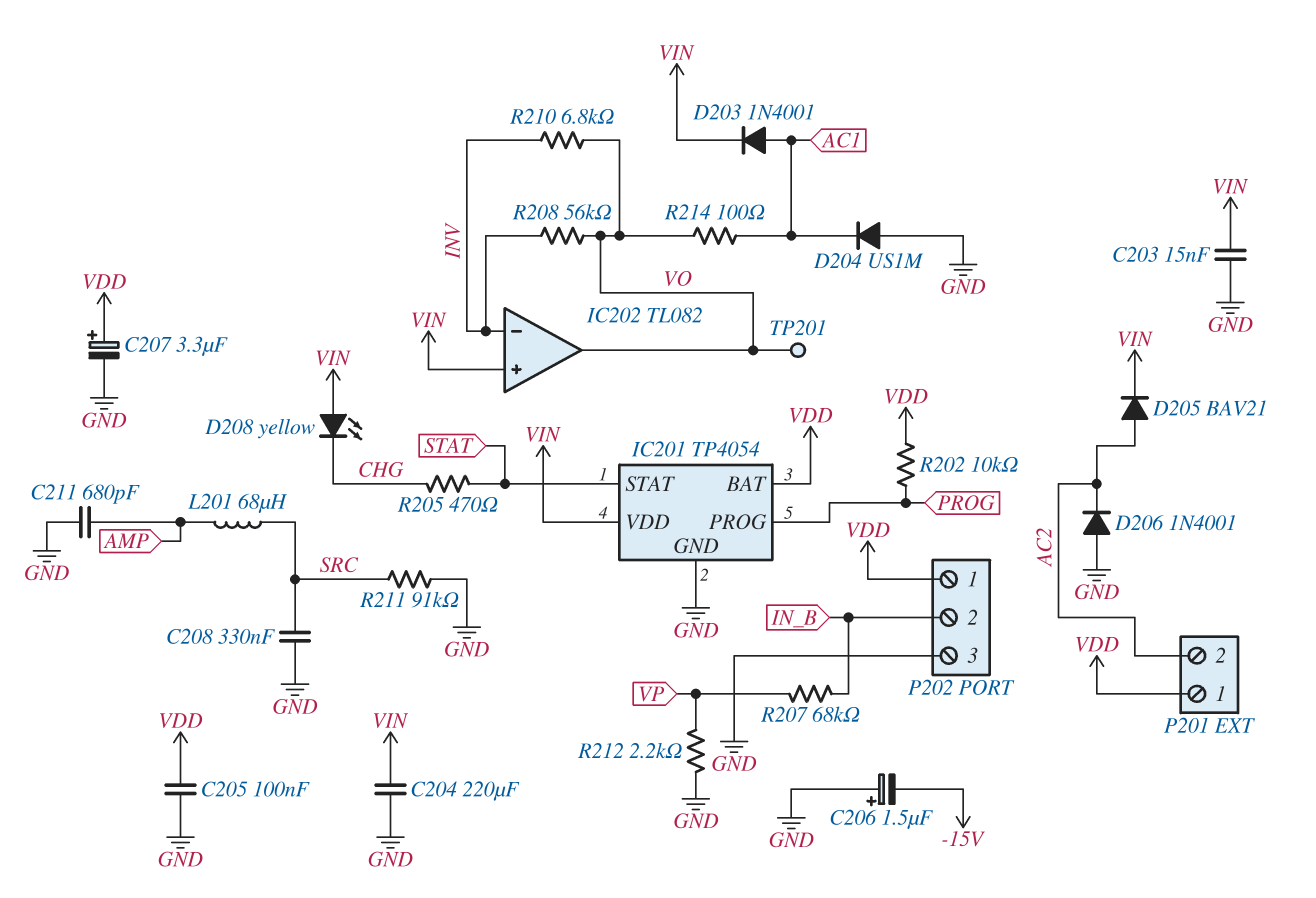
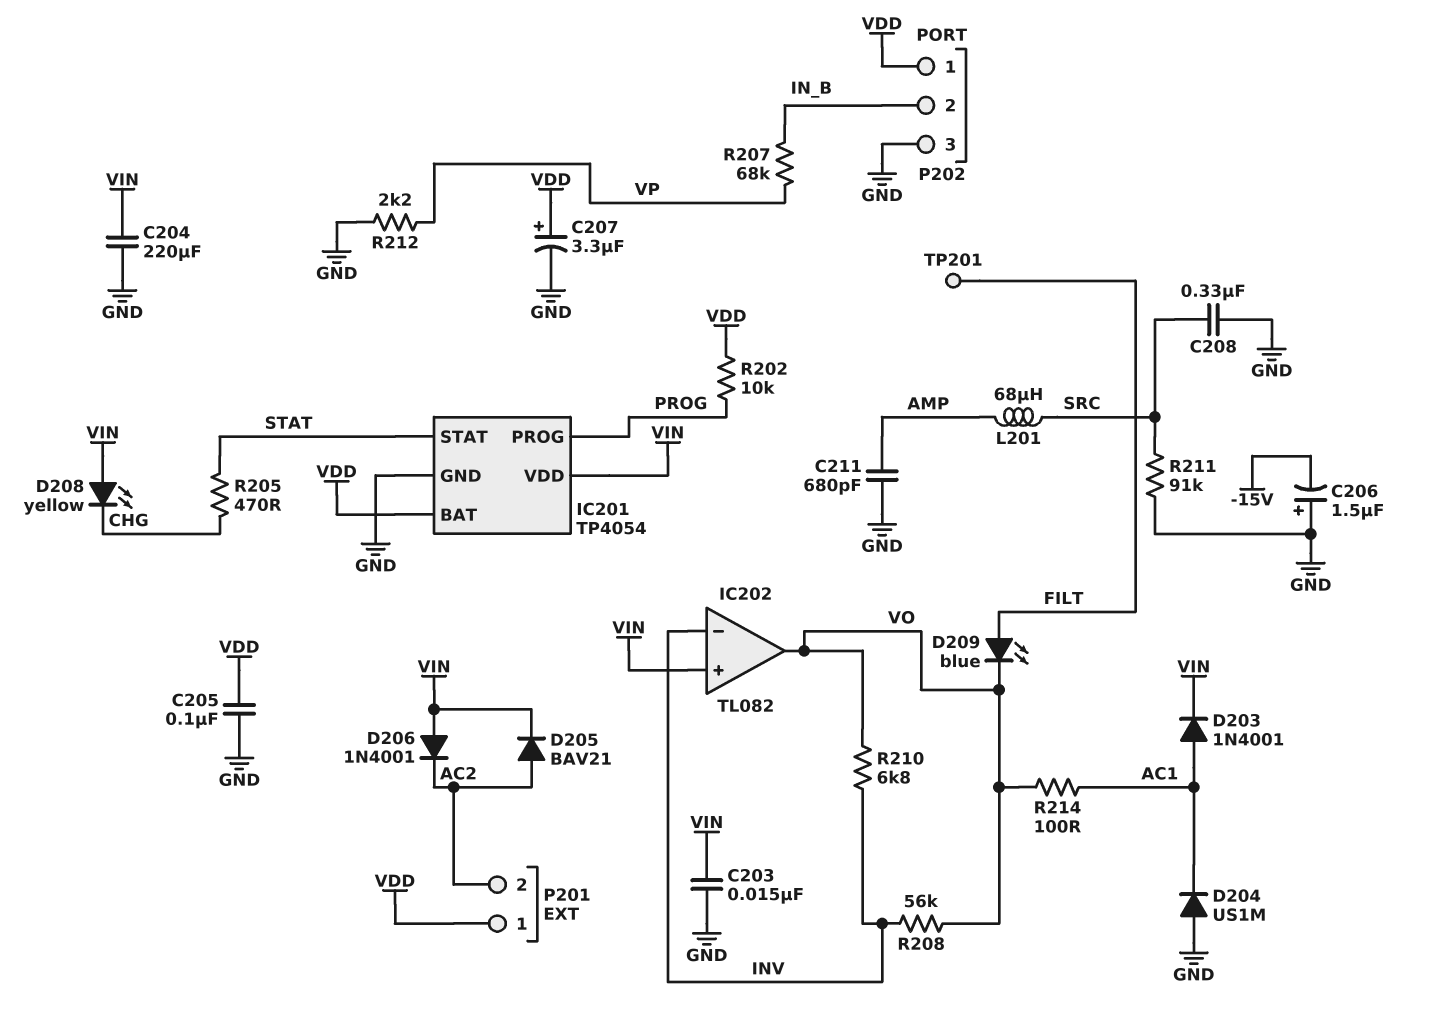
D206: diode 1N4001 (A GND, K AC2) -> diode 1N4001 (A VIN, K AC2)
D209: none -> LED blue (A FILT, K VO)
TP201: test point (VO) -> test point (FILT)

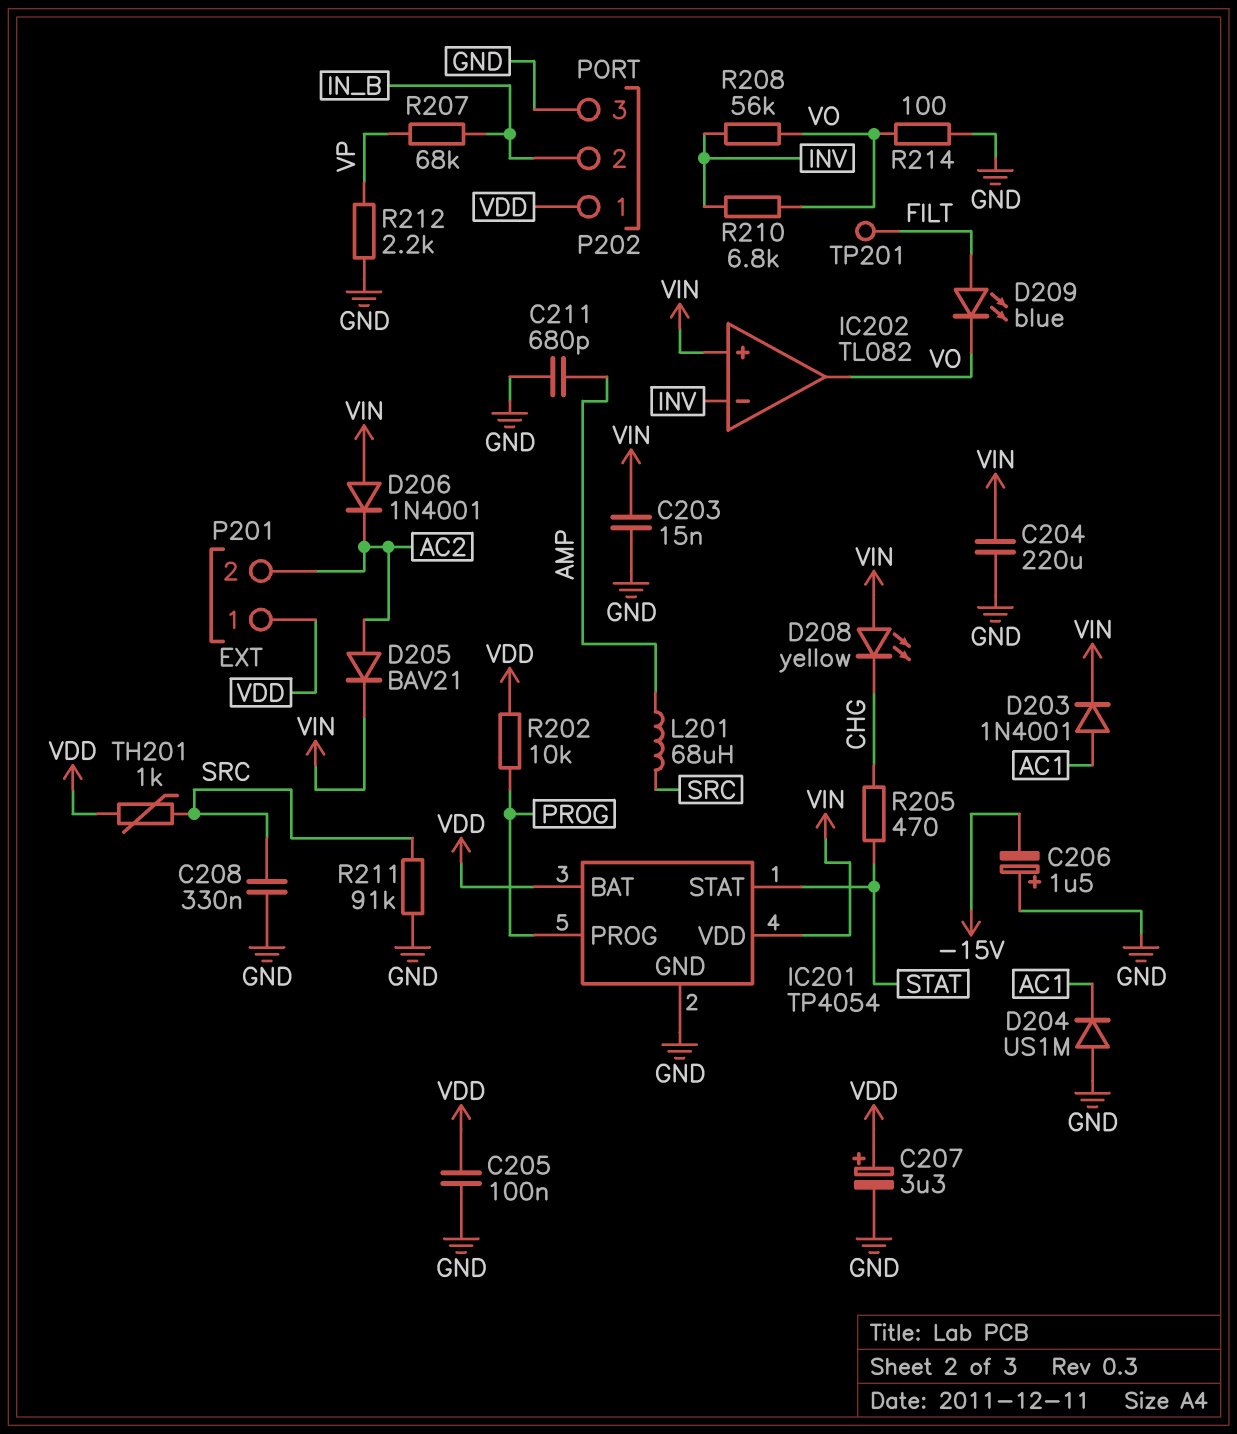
R214: 100 (AC1, VO) -> 100 (GND, VO)
TH201: none -> 1k (SRC, VDD)

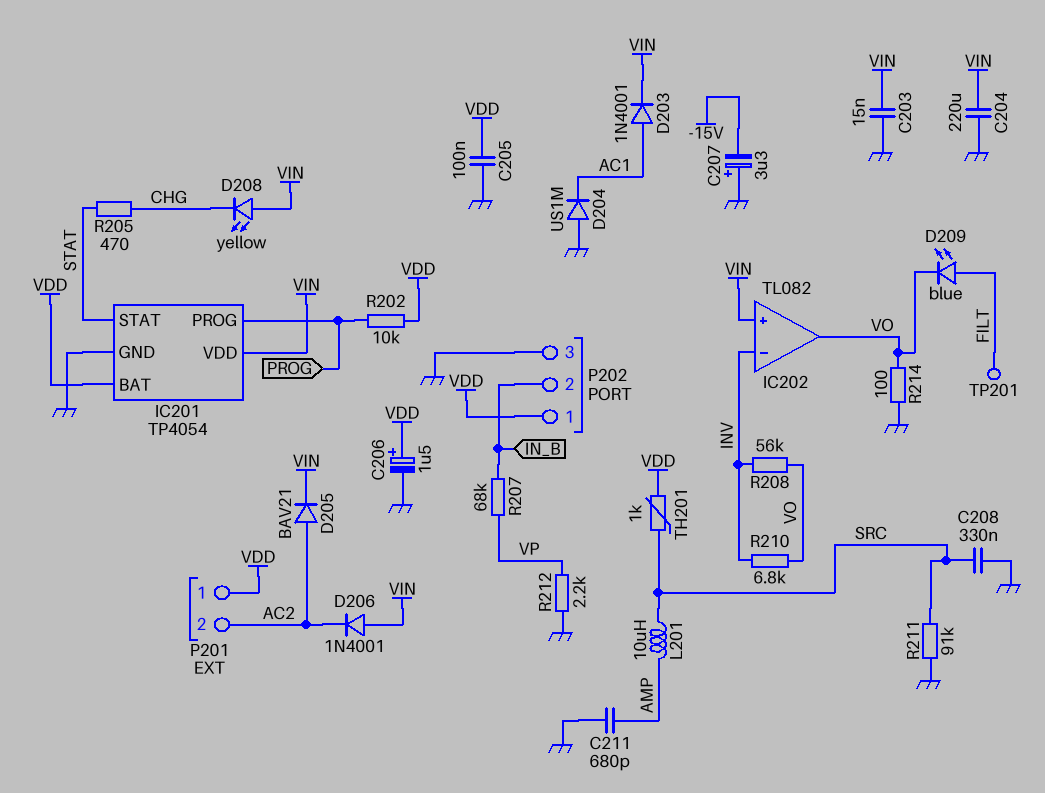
C206: 1.5uF (plus GND, minus -15V) -> 1.5uF (plus VDD, minus GND)
C207: 3.3uF (plus VDD, minus GND) -> 3.3uF (plus GND, minus -15V)
L201: 68uH (AMP, SRC) -> 10uH (AMP, SRC)

